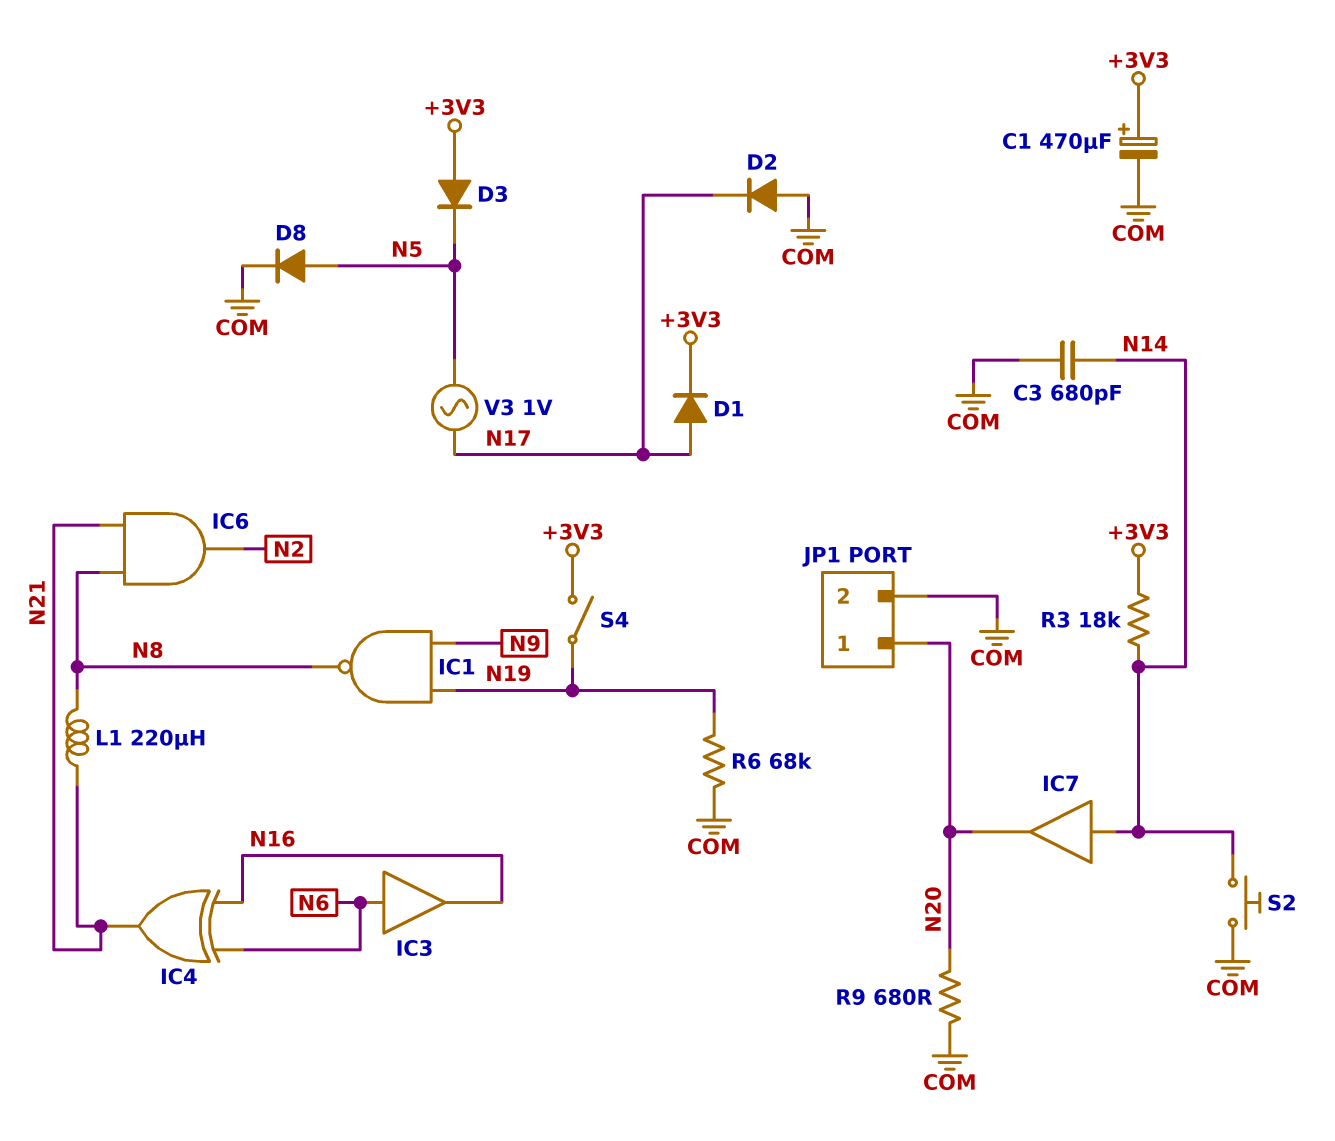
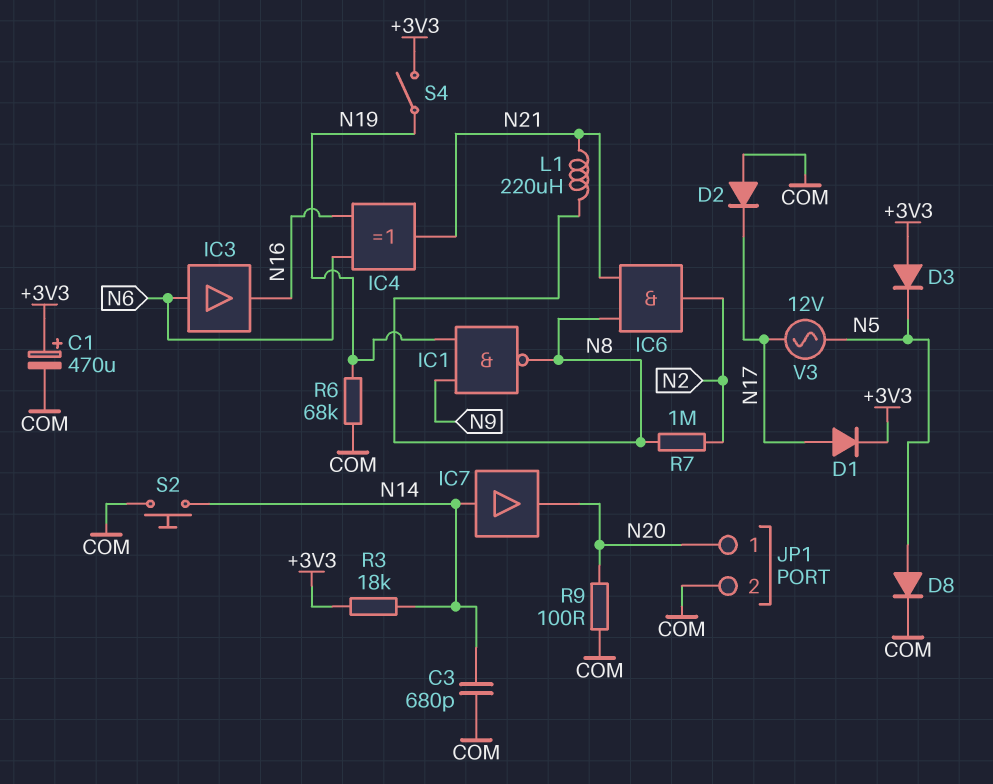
R7: none -> 1M (N2, N8)
R9: 680 (COM, N20) -> 100 (COM, N20)
V3: AC 1V (N5, N17) -> AC 12V (N5, N17)

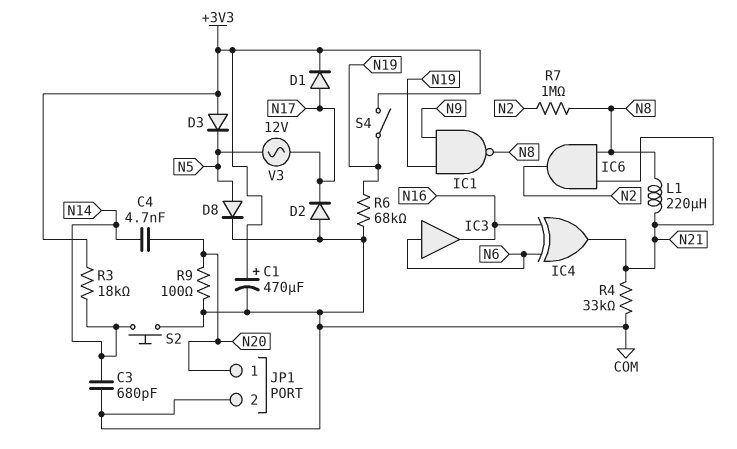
C4: none -> 4.7nF (N14, N20)
IC7: buffer (in N14, out N20) -> none
R4: none -> 33k (COM, N21)

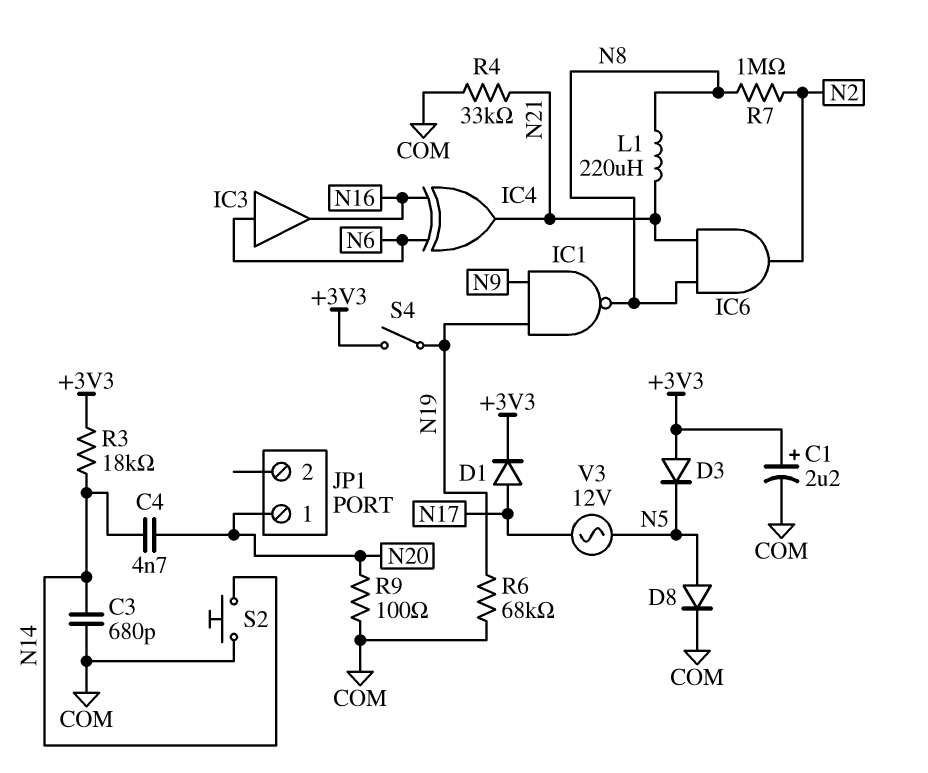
C1: 470uF (plus +3V3, minus COM) -> 2.2uF (plus +3V3, minus COM)
D2: diode (A COM, K N17) -> none
JP1 pin 2: COM -> none

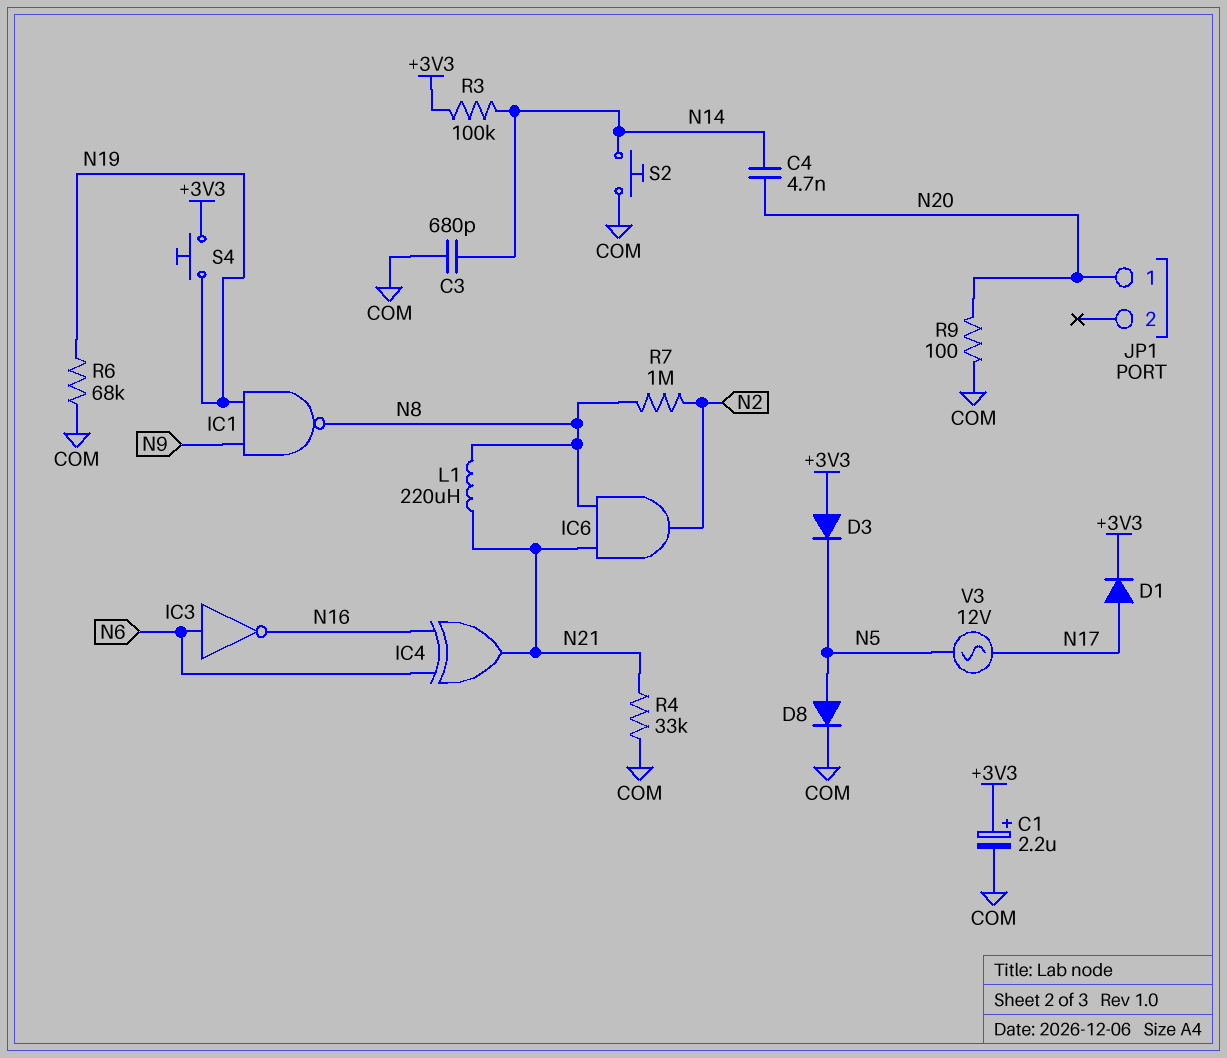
IC3: buffer (in N6, out N16) -> NOT (in N6, out N16)
R3: 18k (+3V3, N14) -> 100k (+3V3, N14)
S4: switch (+3V3, N19) -> button (+3V3, N19)

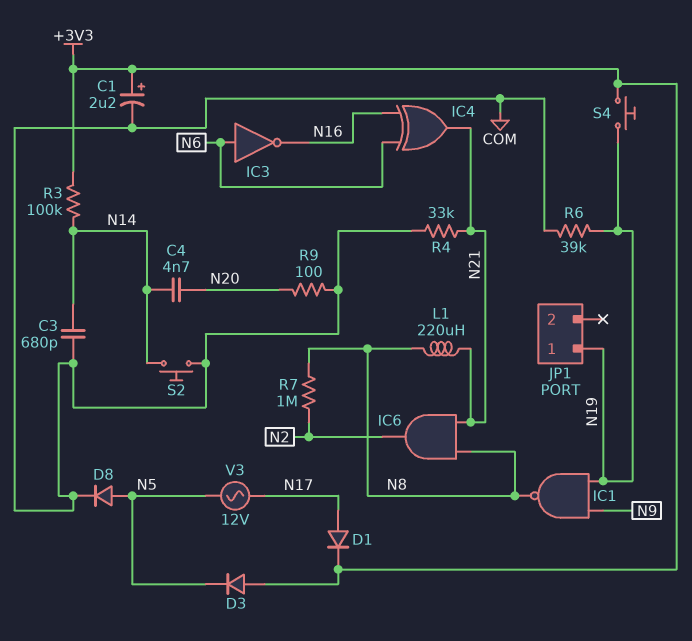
JP1 pin 1: N20 -> N19
R6: 68k (COM, N19) -> 39k (COM, N19)

